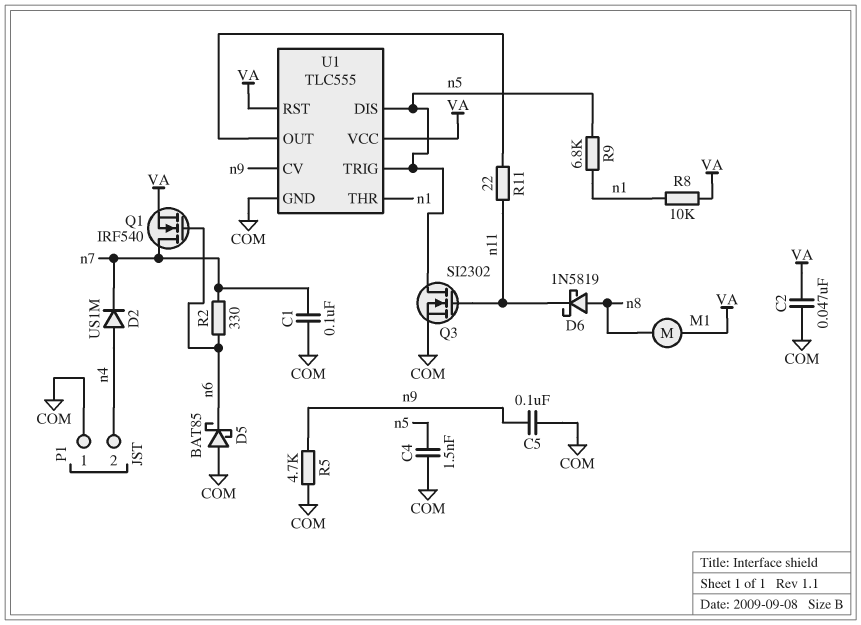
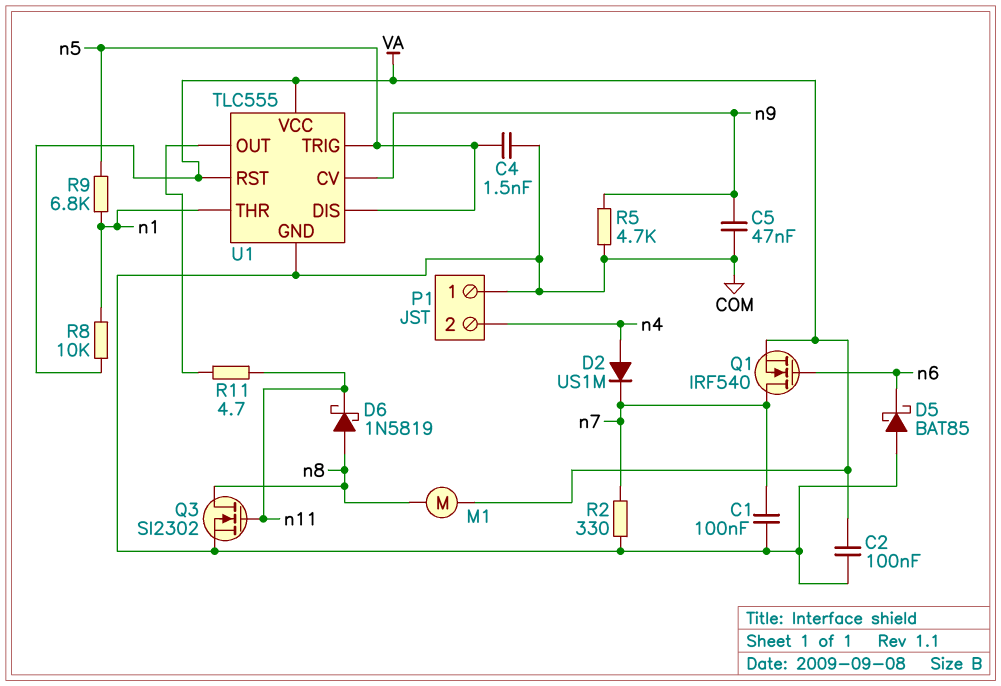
C2: 47nF (COM, VA) -> 100nF (COM, VA)
C5: 100nF (COM, n9) -> 47nF (COM, n9)
Q3: NMOS SI2302 (G n11, D n5, S COM) -> NMOS SI2302 (G n11, D n8, S COM)
R2: 330 (n6, n7) -> 330 (COM, n7)
R11: 22 (U1/OUT, n11) -> 4.7 (U1/OUT, n11)

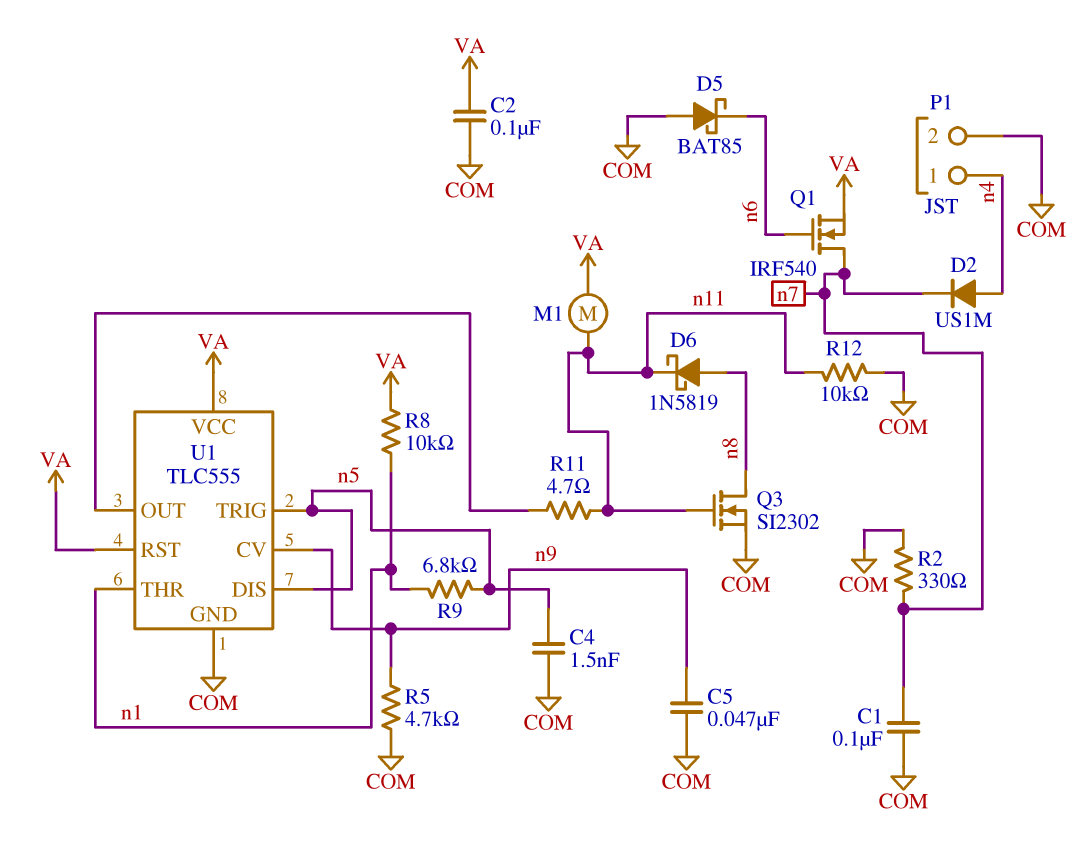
M1: motor (VA, n8) -> motor (VA, n11)
P1 pin 1: COM -> n4
P1 pin 2: n4 -> COM
R12: none -> 10k (COM, n11)

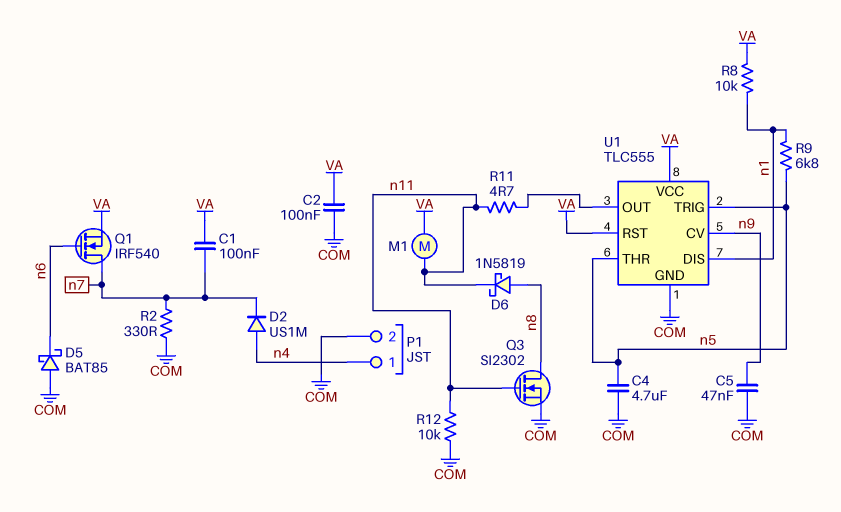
C1: 100nF (COM, n7) -> 100nF (VA, n7)
C4: 1.5nF (COM, n5) -> 4.7uF (COM, n5)
R5: 4.7k (COM, n9) -> none
U1 pin DIS: n5 -> n1
U1 pin THR: n1 -> n5

